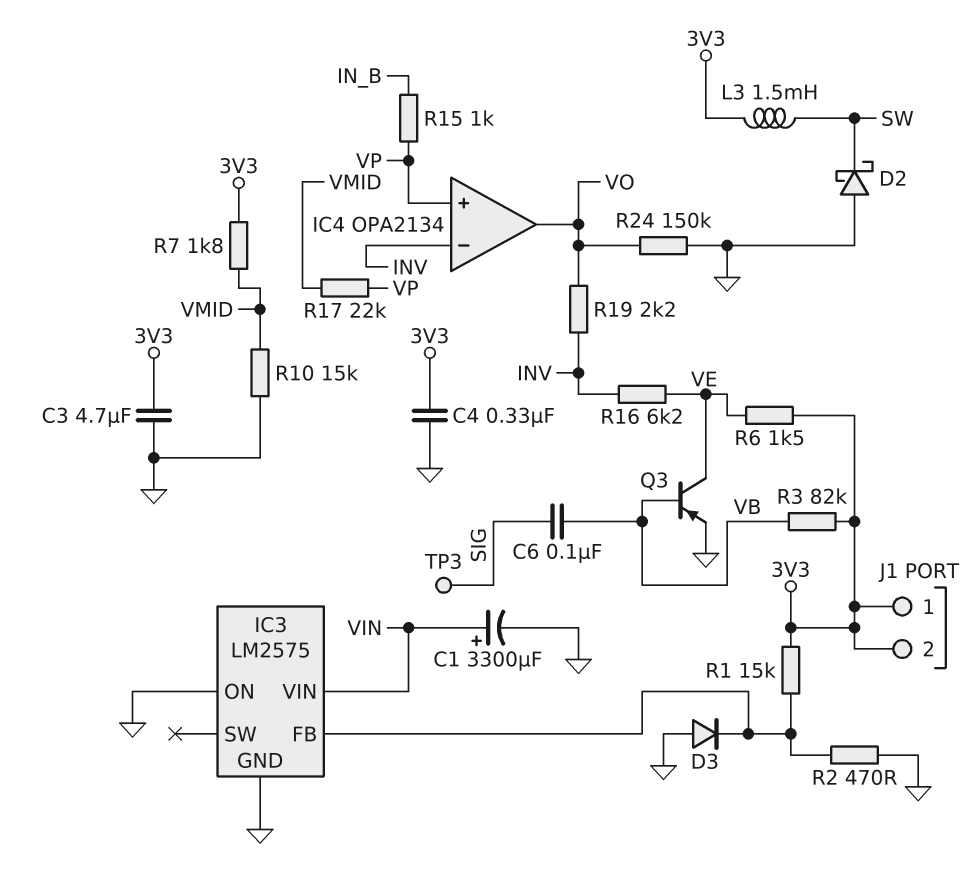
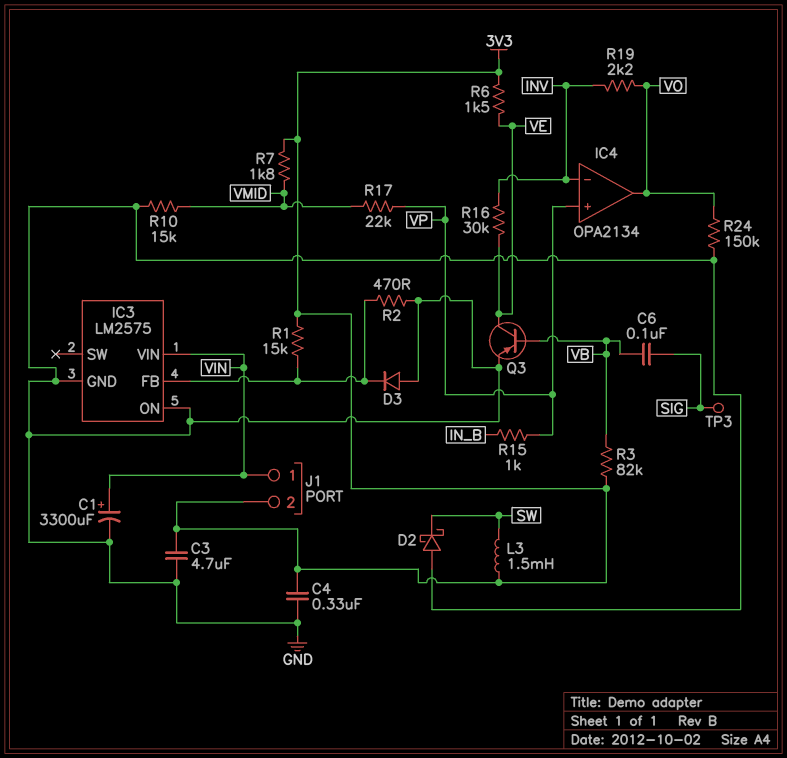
J1 pin 1: 3V3 -> VIN
R16: 6.2k (INV, VE) -> 30k (INV, VE)

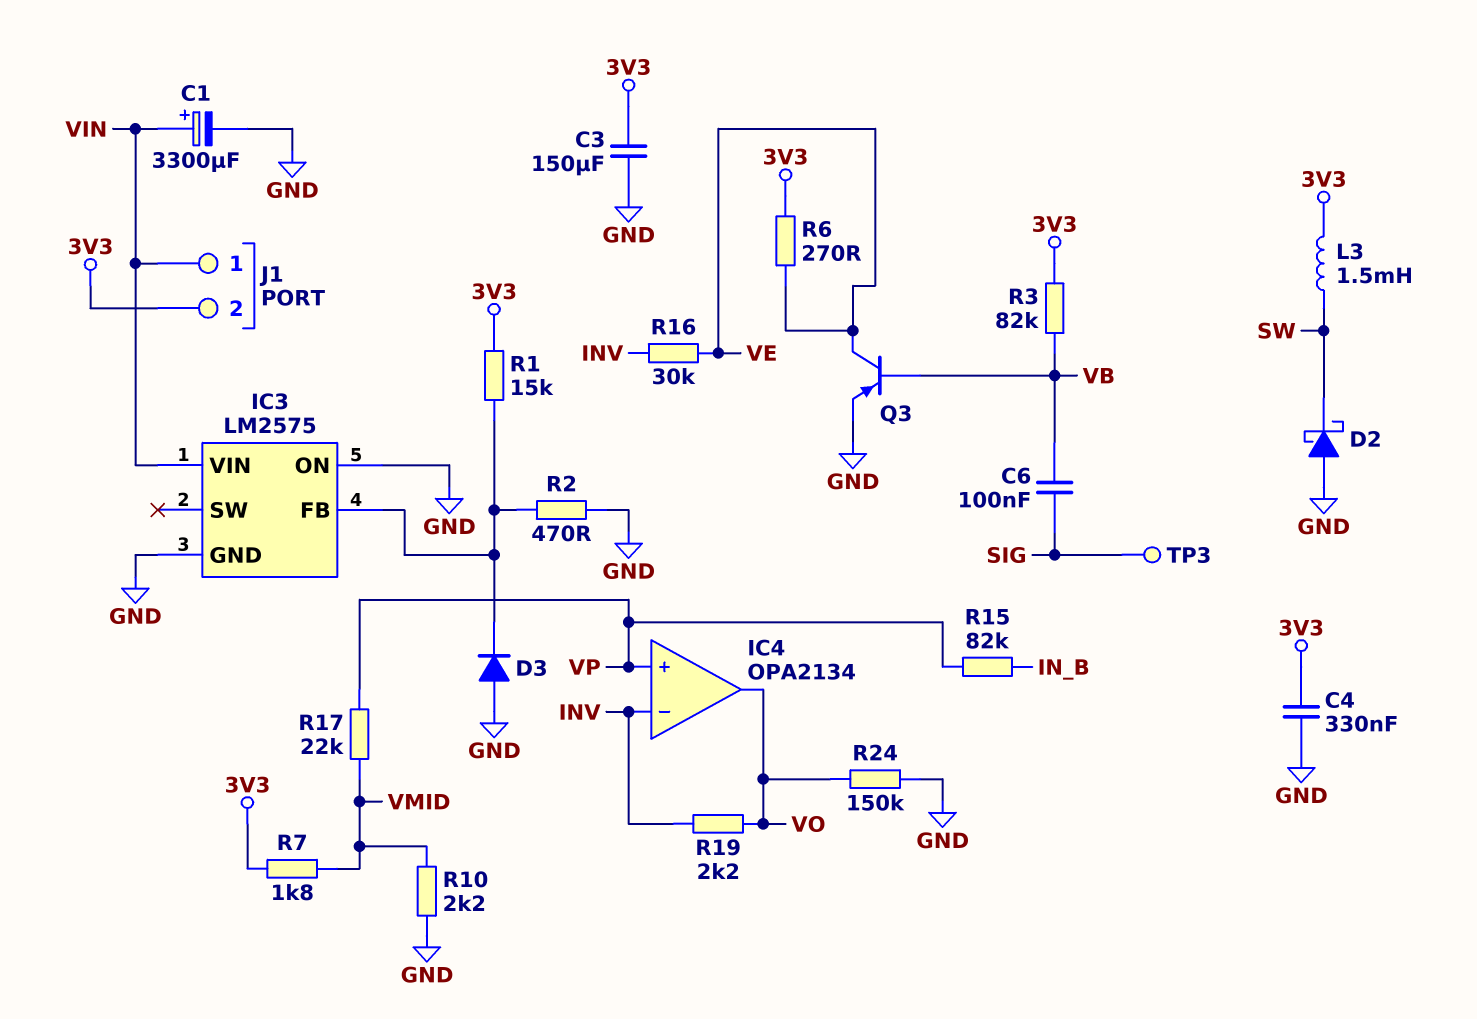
C3: 4.7uF (3V3, GND) -> 150uF (3V3, GND)
R6: 1.5k (3V3, VE) -> 270 (3V3, VE)
R10: 15k (GND, VMID) -> 2.2k (GND, VMID)
R15: 1k (IN_B, VP) -> 82k (IN_B, VP)

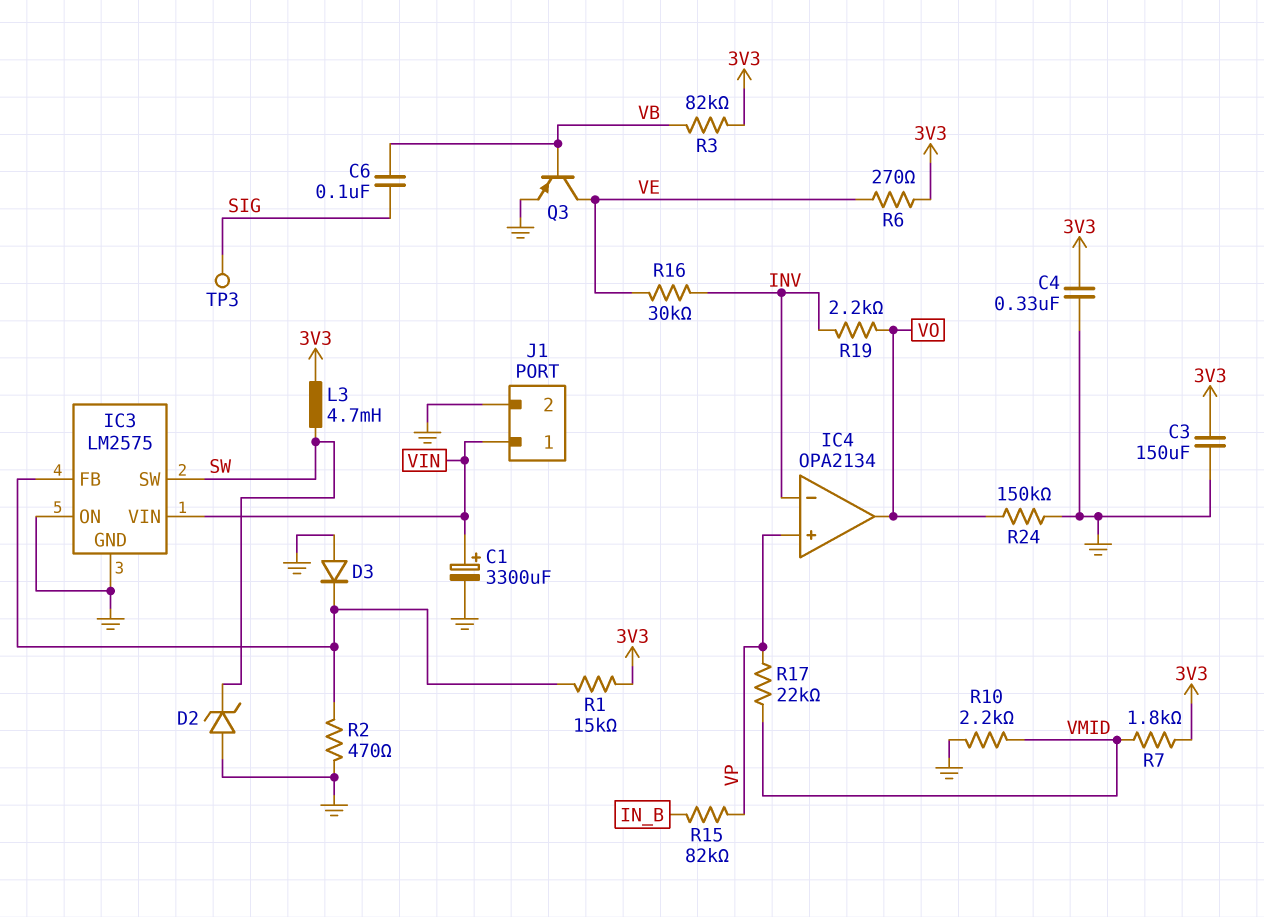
D2: schottky (A GND, K SW) -> zener (A GND, K SW)
IC3 pin SW: none -> SW
J1 pin 2: 3V3 -> GND
L3: 1.5mH (3V3, SW) -> 4.7mH (3V3, SW)

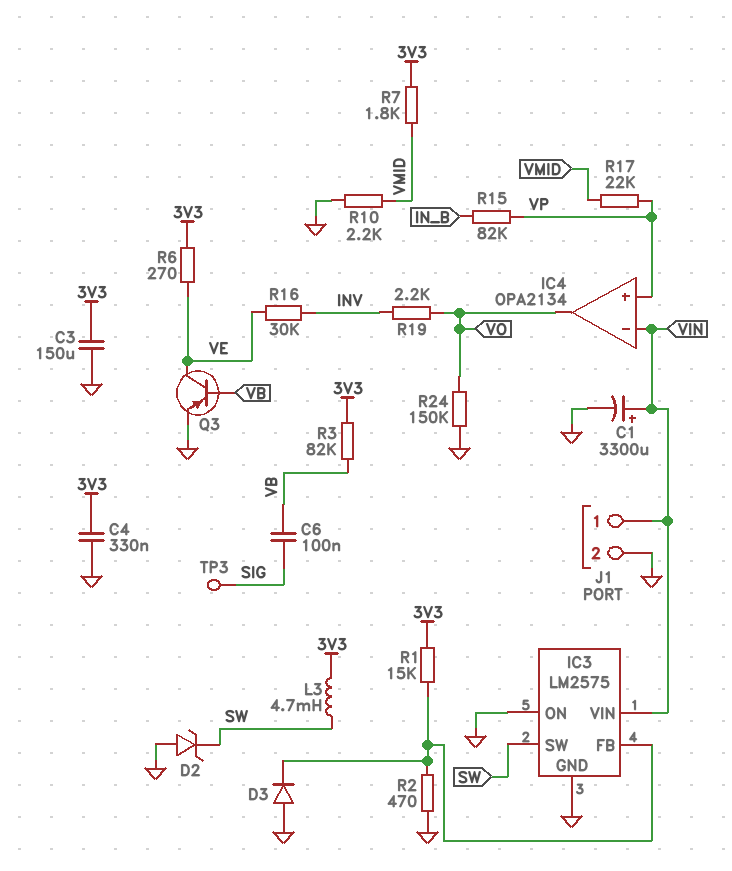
IC4 pin in-: INV -> VIN

